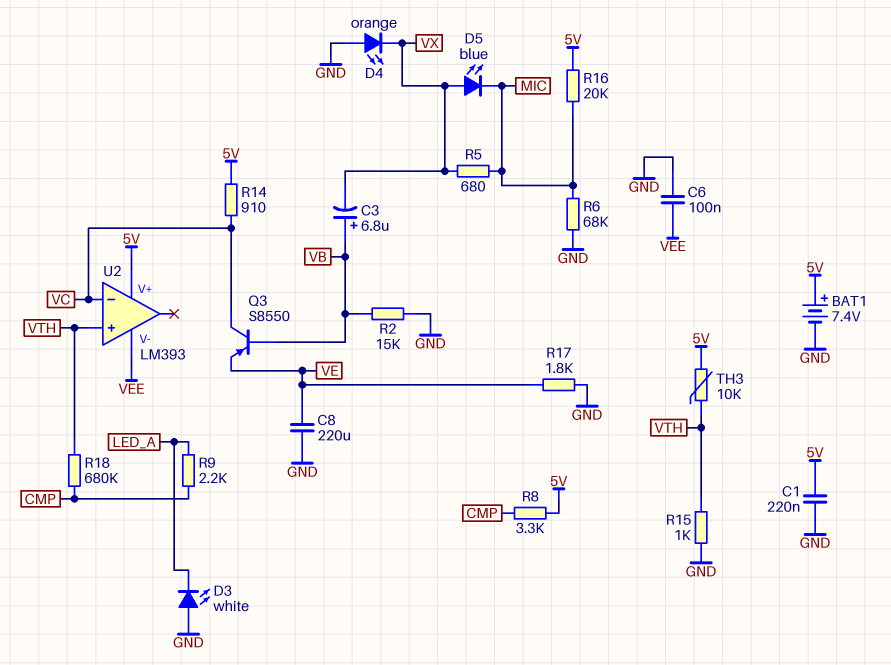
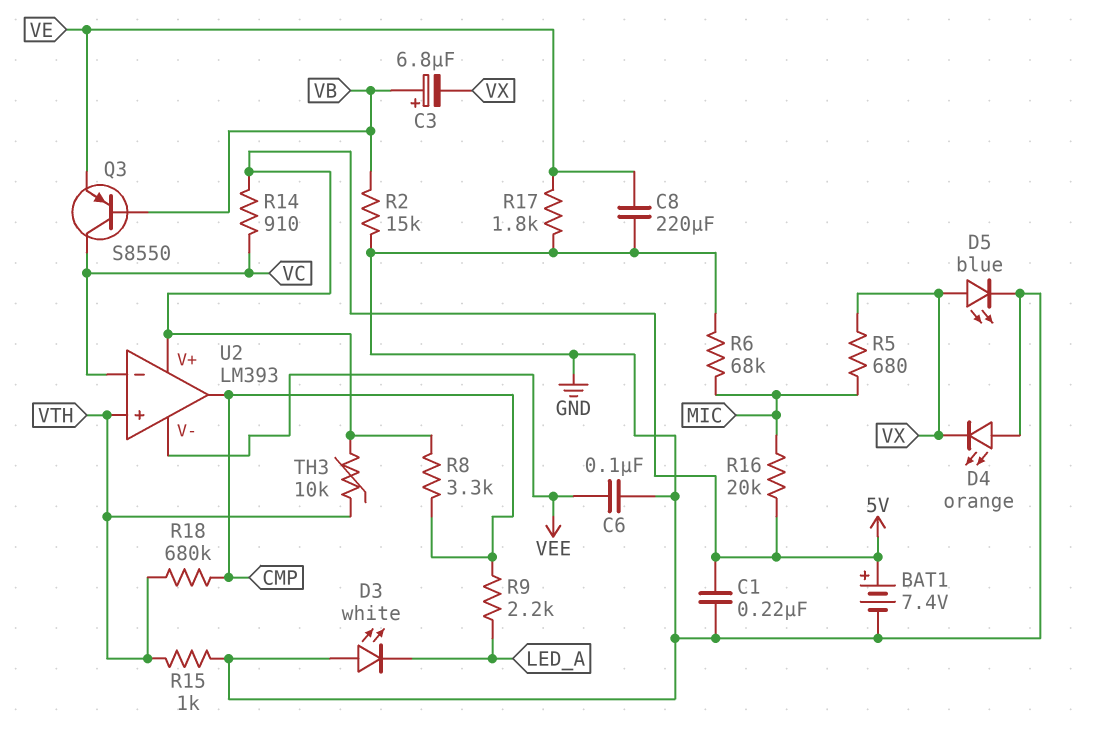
D5: LED blue (A VX, K MIC) -> LED blue (A VX, K GND)
U2 pin out: none -> CMP

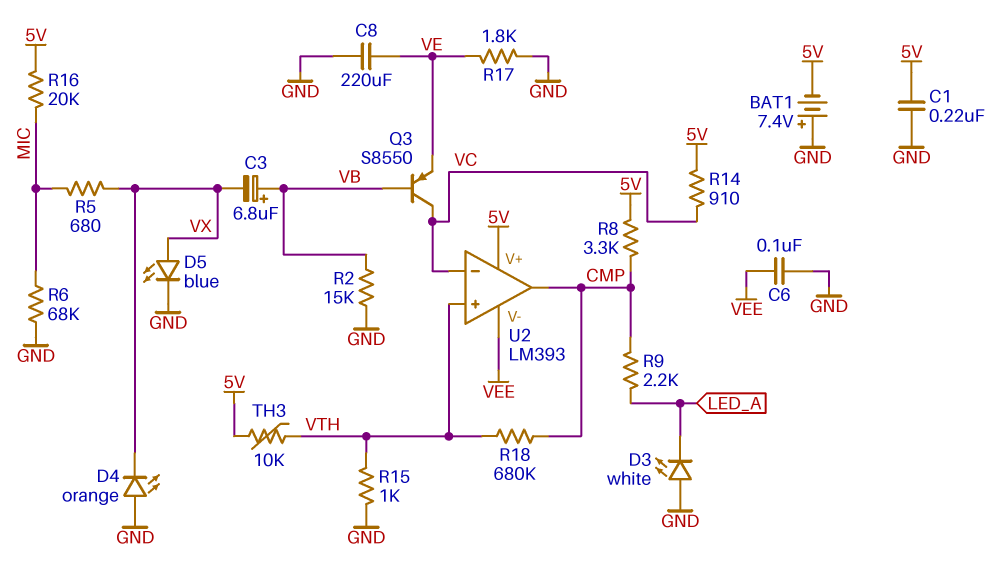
BAT1: 7.4V (plus 5V, minus GND) -> 7.4V (plus GND, minus 5V)

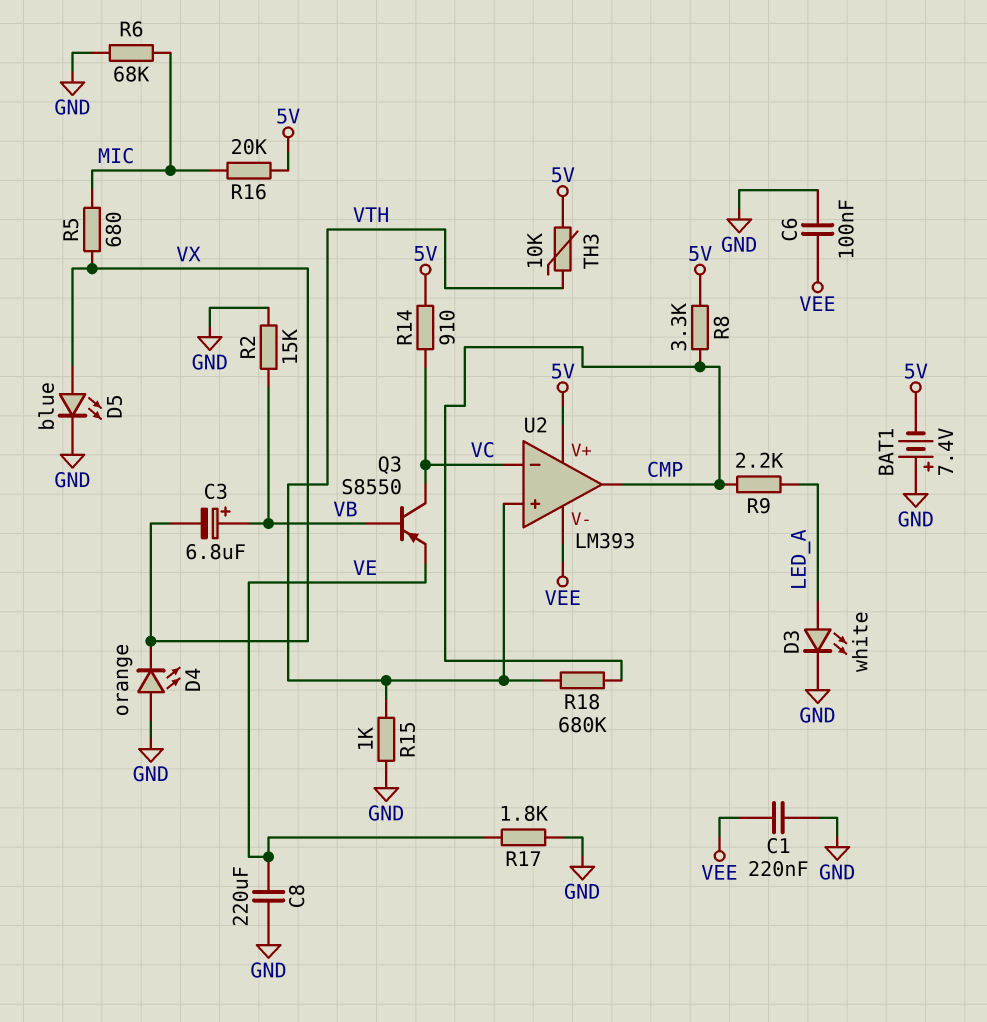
C1: 220nF (5V, GND) -> 220nF (GND, VEE)
D3: LED white (A GND, K LED_A) -> LED white (A LED_A, K GND)

